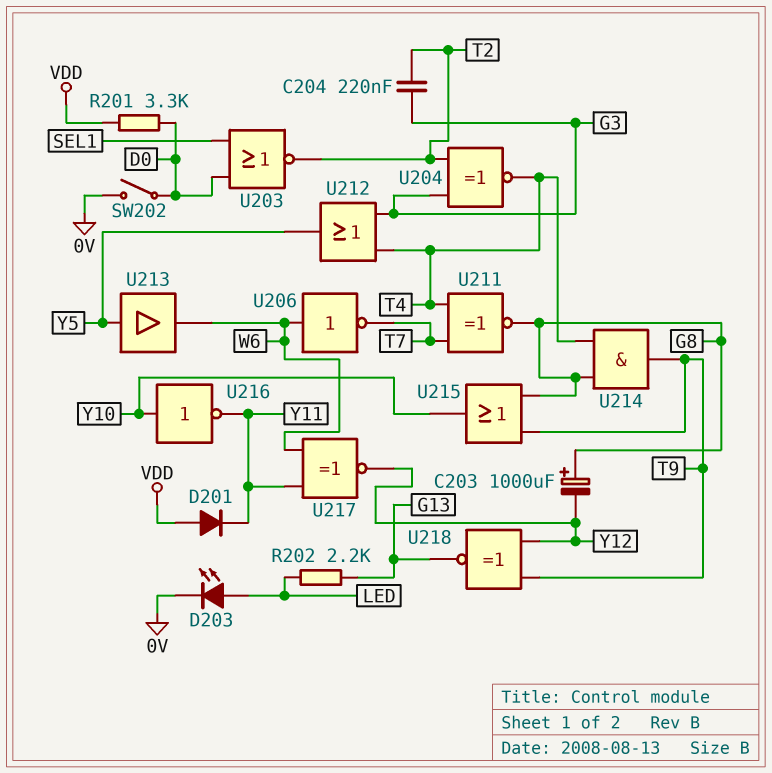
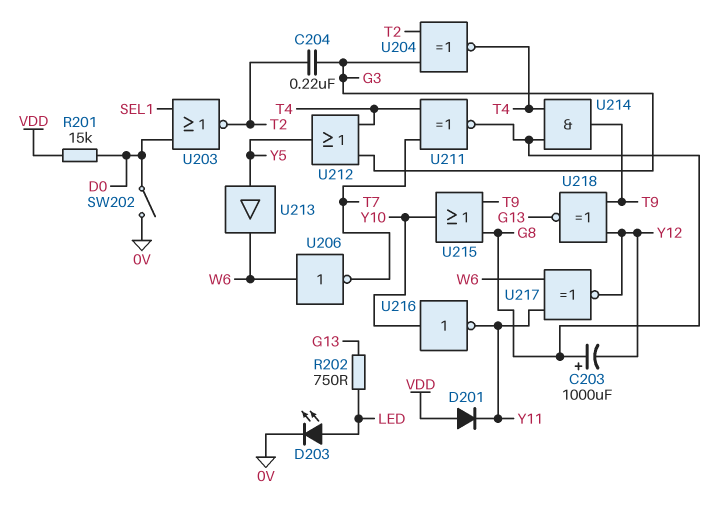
R201: 3.3k (D0, VDD) -> 15k (D0, VDD)
R202: 2.2k (G13, LED) -> 750 (G13, LED)

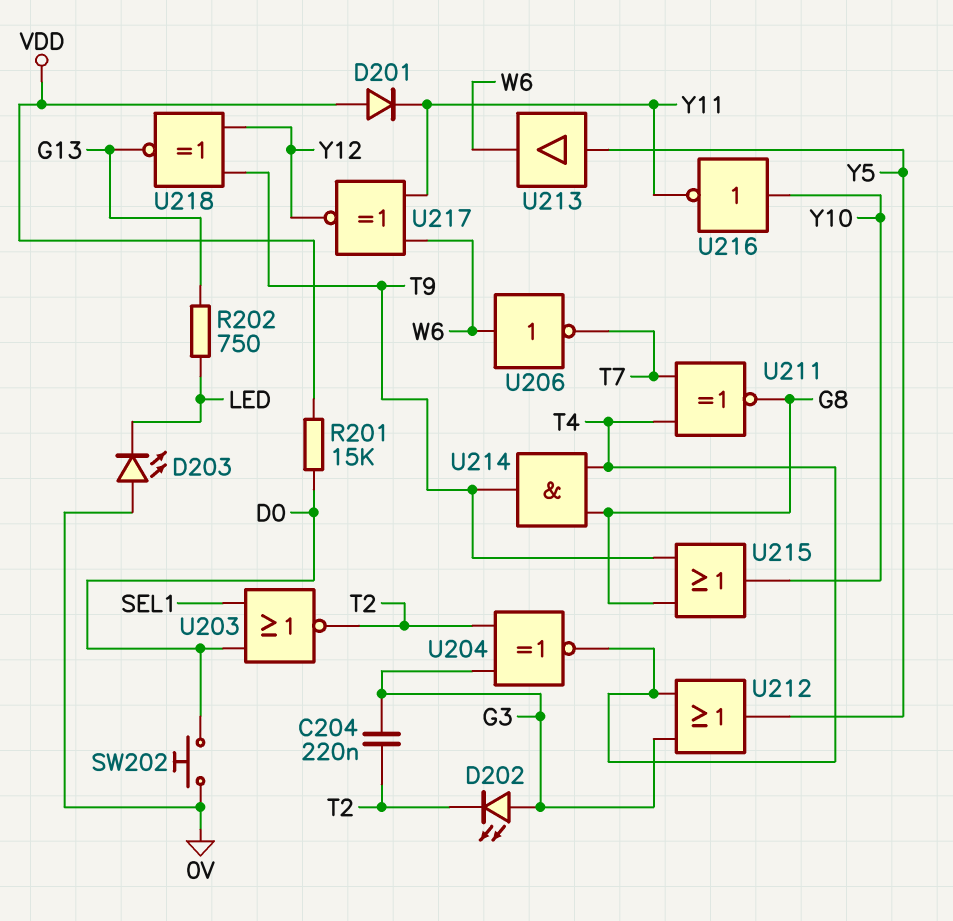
C203: 1000uF (plus G8, minus Y12) -> none
D202: none -> LED (A G3, K T2)
D203: LED (A LED, K 0V) -> LED (A 0V, K LED)
SW202: switch (0V, D0) -> button (0V, D0)

